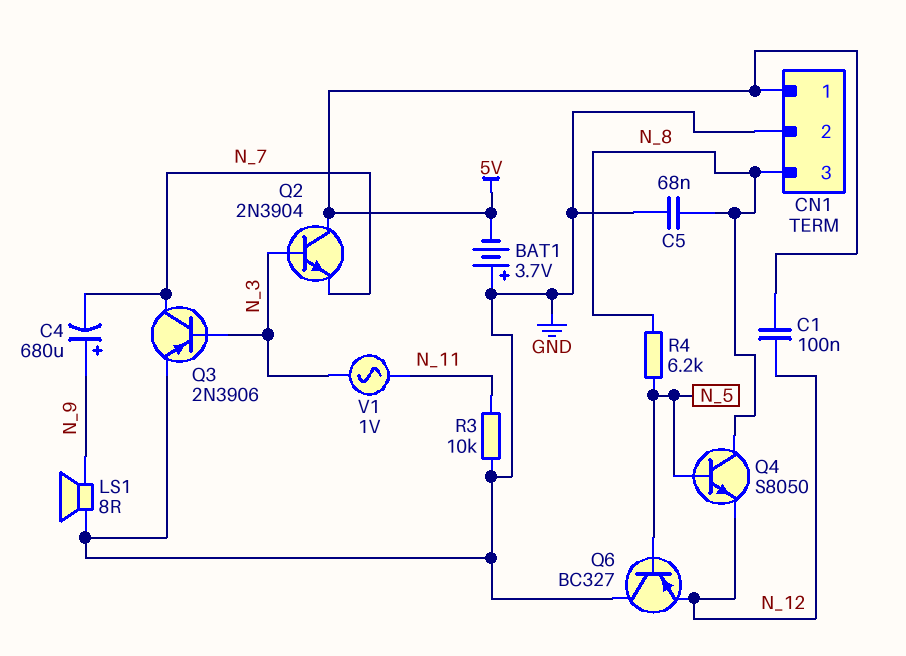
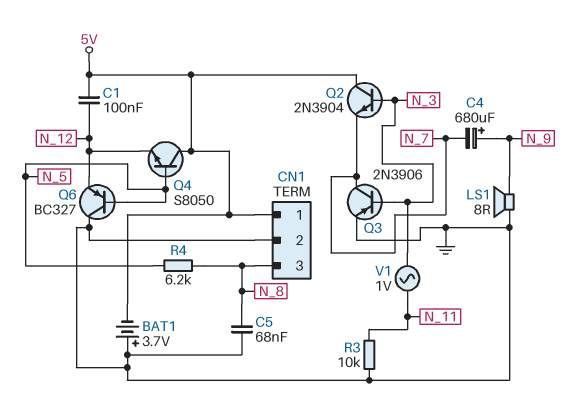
Q4: NPN S8050 (B N_5, C N_8, E N_12) -> NPN S8050 (B N_5, C 5V, E N_12)

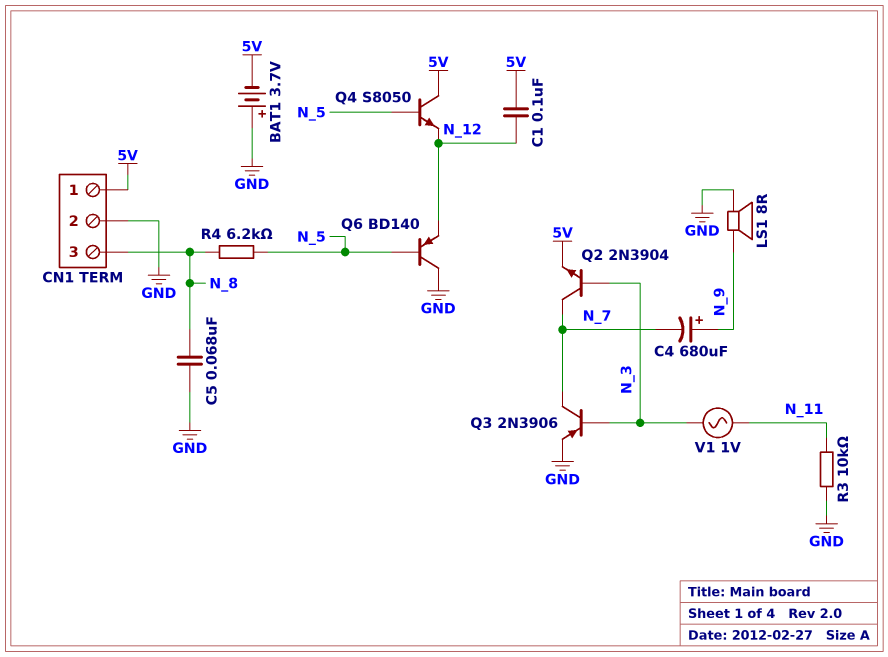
Q2: NPN 2N3904 (B N_3, C 5V, E N_7) -> NPN 2N3904 (B N_3, C N_7, E 5V)
Q6: PNP BC327 (B N_5, C GND, E N_12) -> PNP BD140 (B N_5, C GND, E N_12)

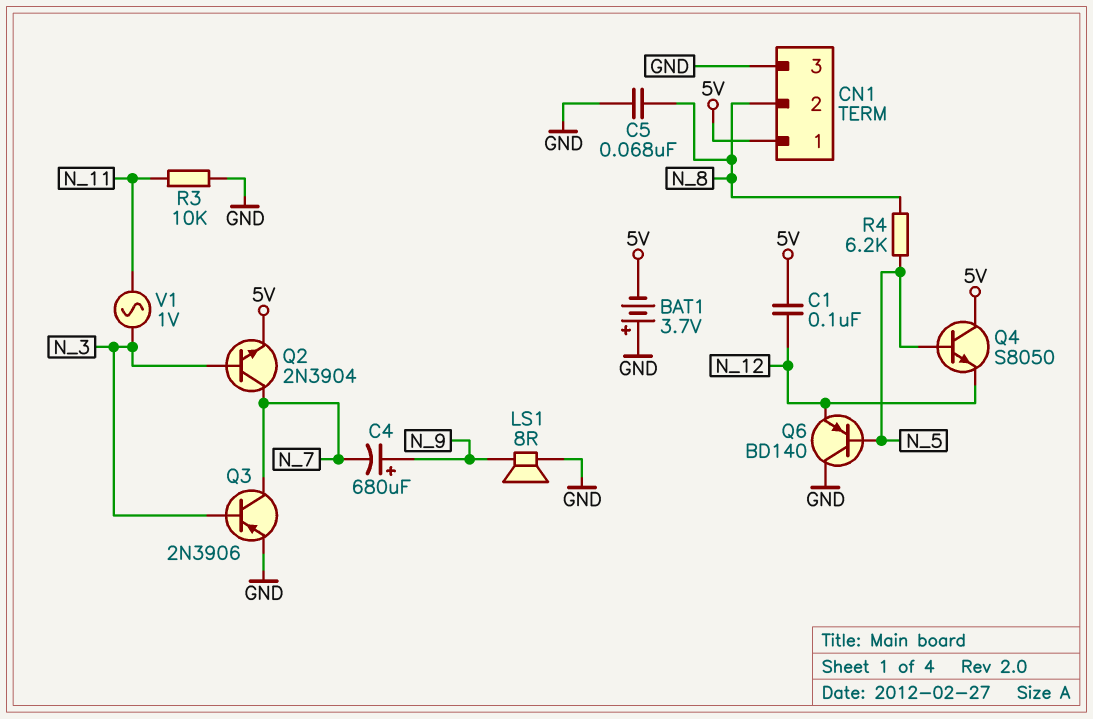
CN1 pin 2: GND -> N_8
CN1 pin 3: N_8 -> GND

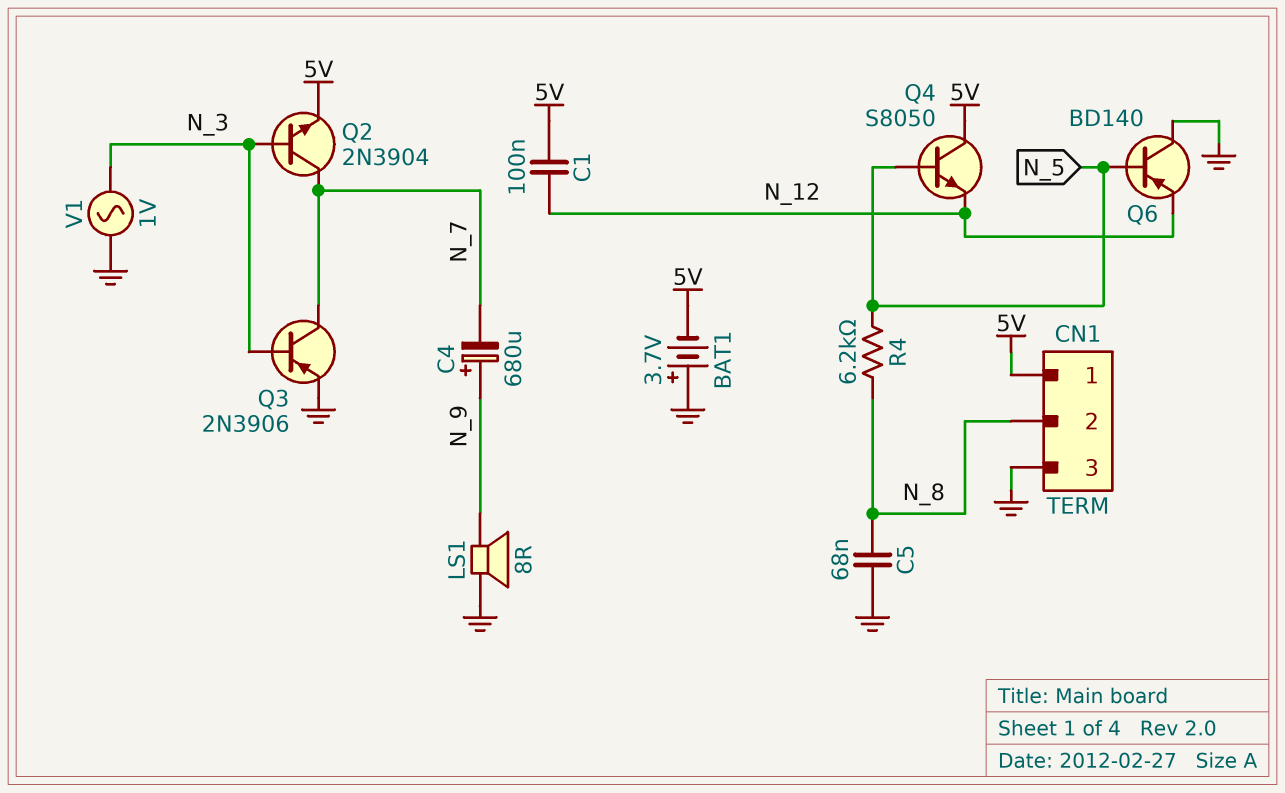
R3: 10k (GND, N_11) -> none
V1: AC 1V (N_3, N_11) -> AC 1V (GND, N_3)

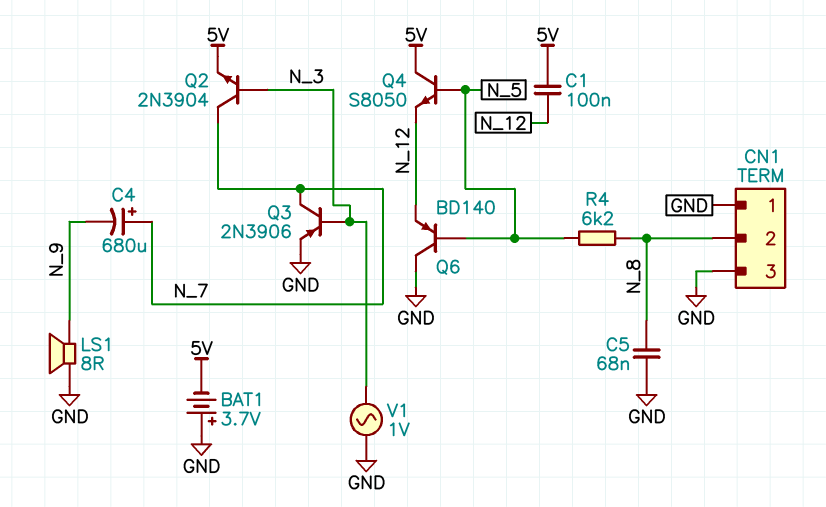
C4: 680uF (plus N_9, minus N_7) -> 680uF (plus N_7, minus N_9)
CN1 pin 1: 5V -> GND

